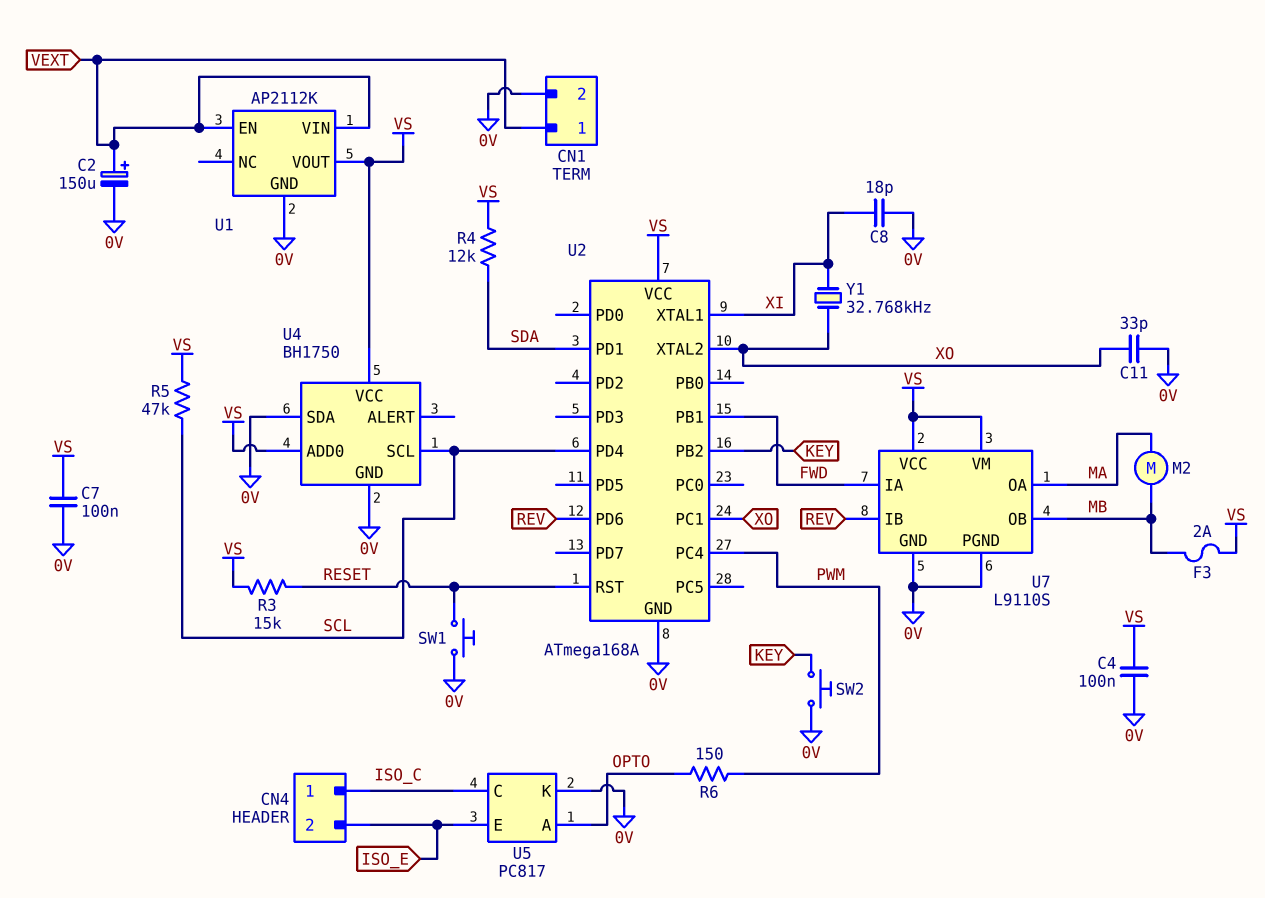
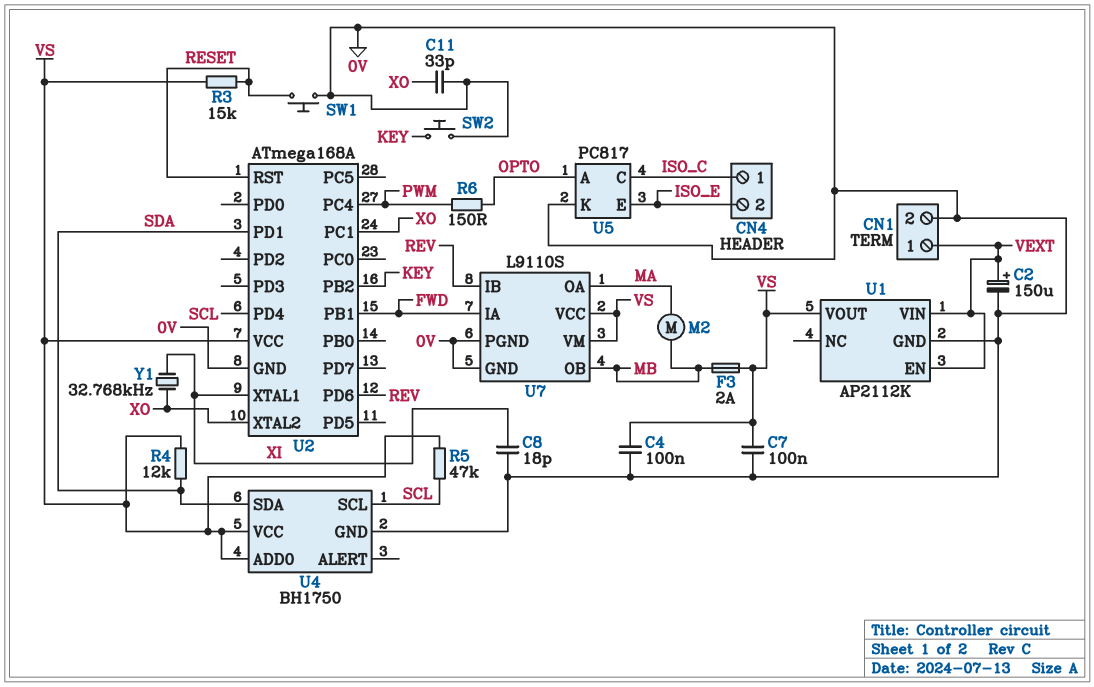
U4 pin SDA: 0V -> SDA

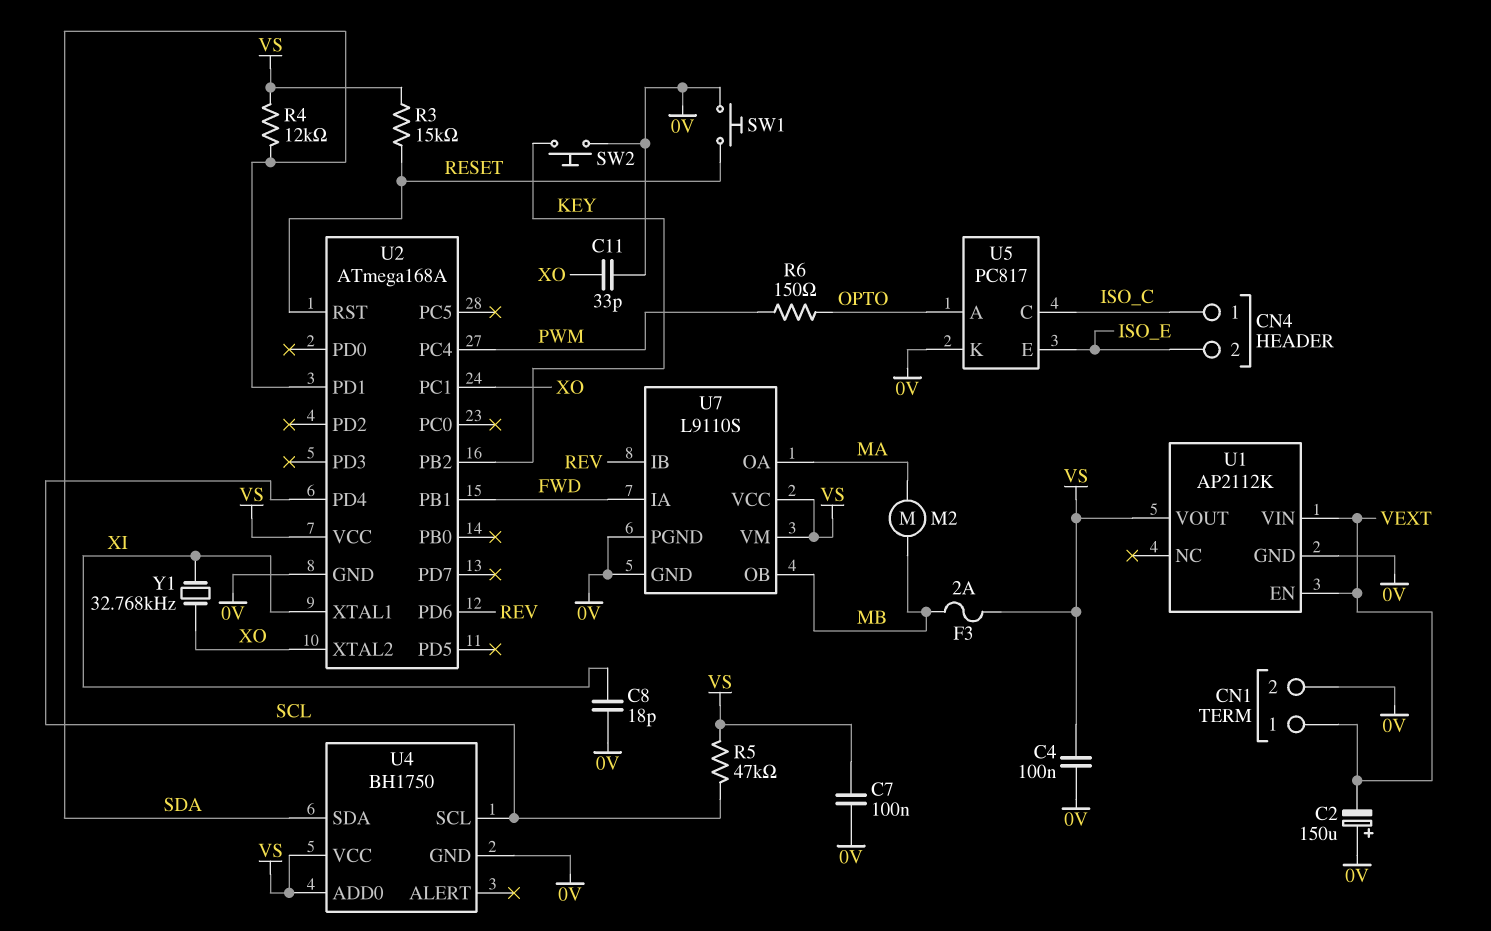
C2: 150uF (plus VEXT, minus 0V) -> 150uF (plus 0V, minus VEXT)

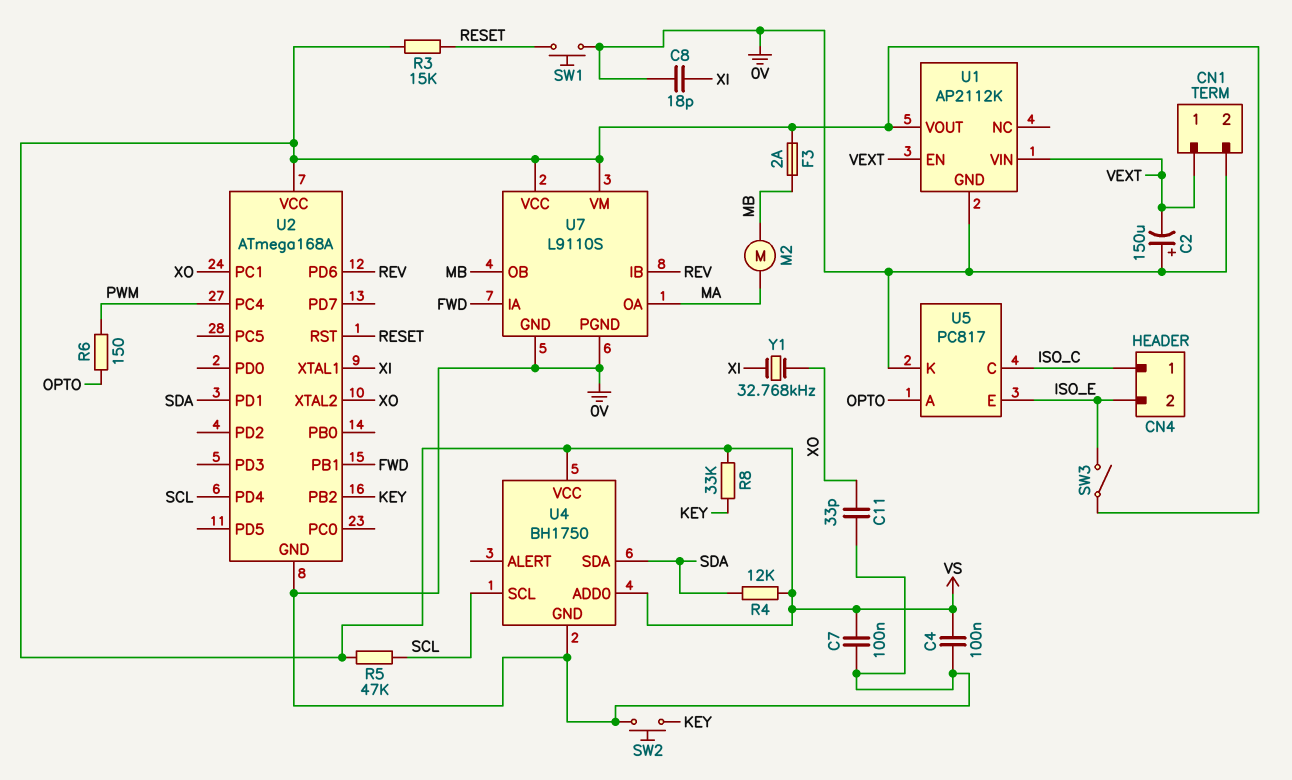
R8: none -> 33k (KEY, VS)
SW3: none -> switch (ISO_E, VS)

